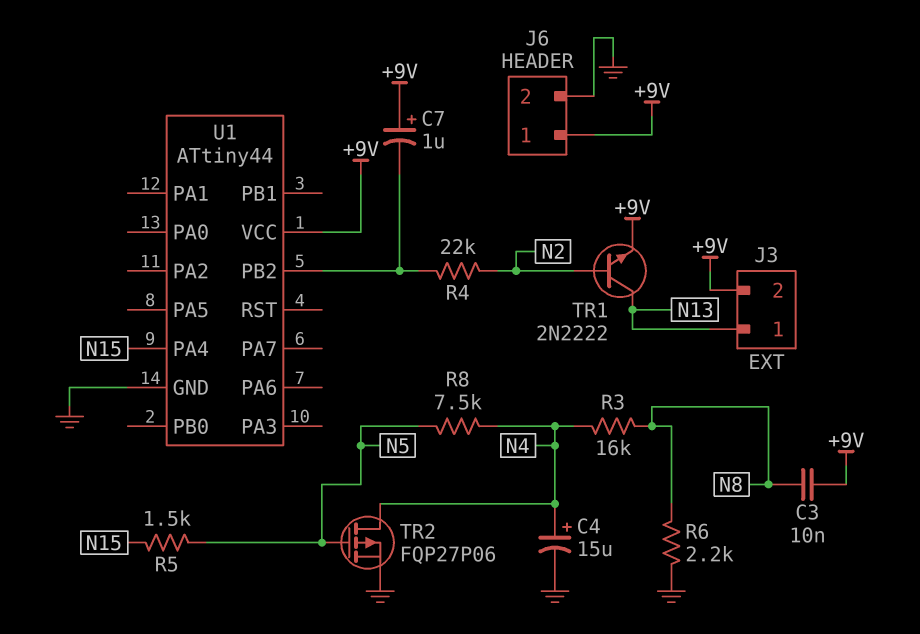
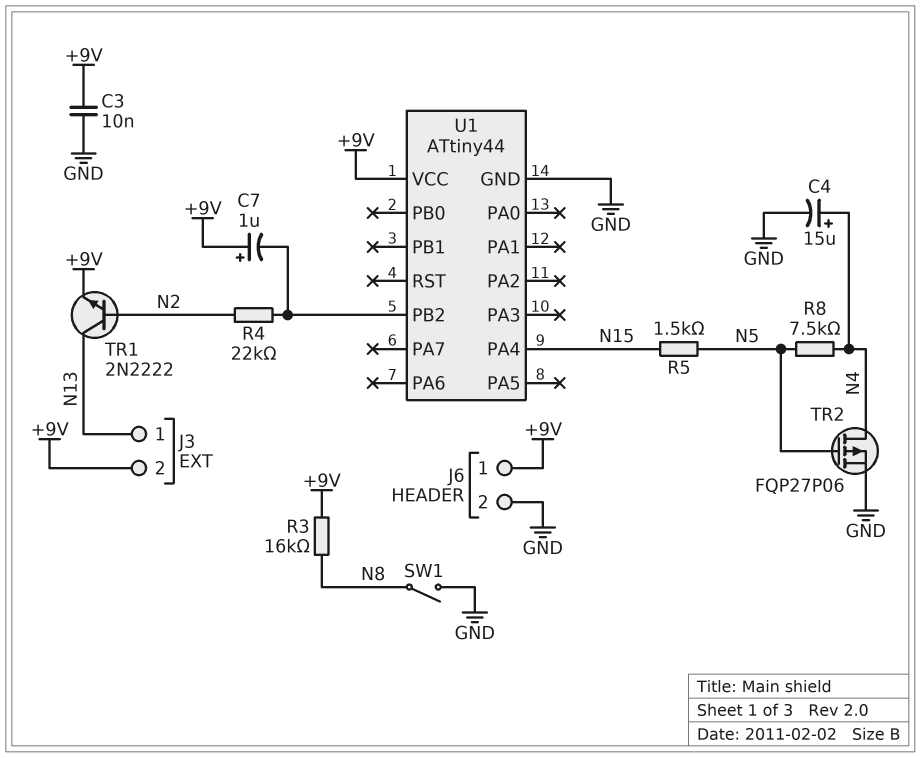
C3: 10nF (+9V, N8) -> 10nF (+9V, GND)
R3: 16k (N4, N8) -> 16k (+9V, N8)
R6: 2.2k (GND, N8) -> none
SW1: none -> switch (GND, N8)

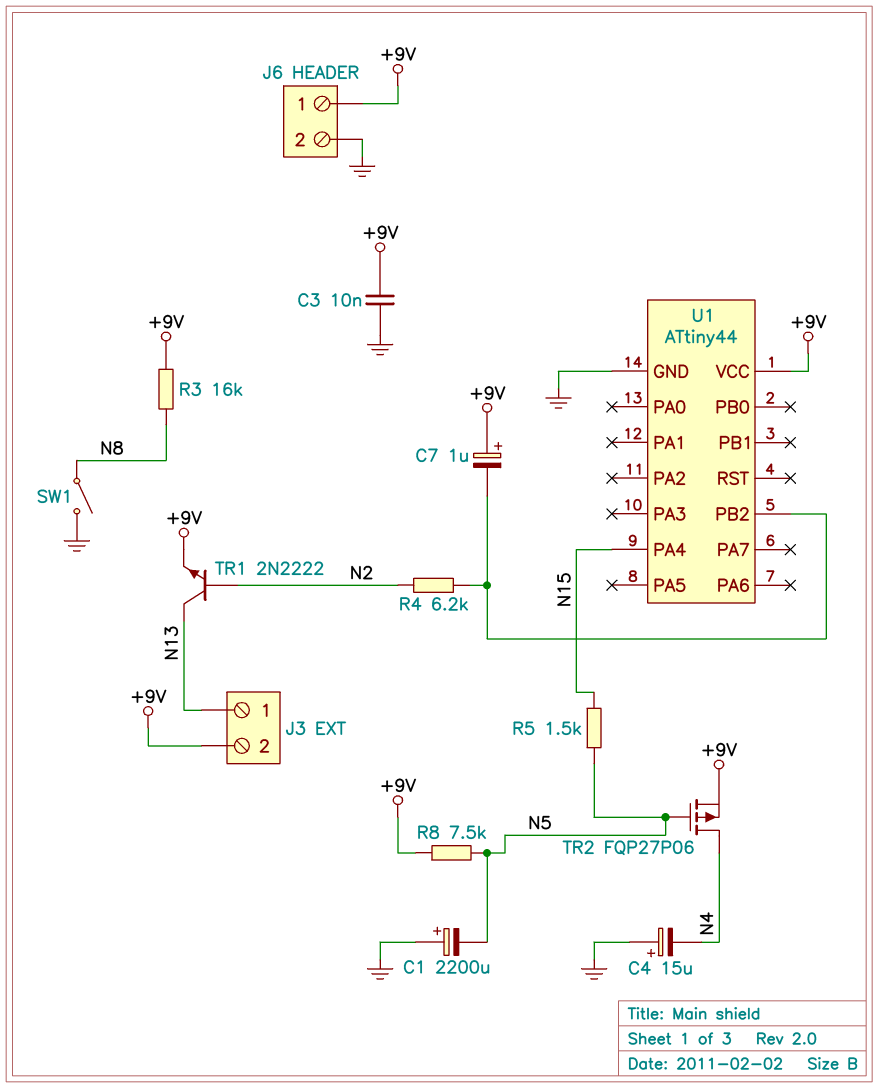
C1: none -> 2200uF (plus GND, minus N5)
C4: 15uF (plus N4, minus GND) -> 15uF (plus GND, minus N4)
R4: 22k (N2, U1/PB2) -> 6.2k (N2, U1/PB2)
R8: 7.5k (N4, N5) -> 7.5k (+9V, N5)
TR2: PMOS FQP27P06 (G N5, D N4, S GND) -> PMOS FQP27P06 (G N5, D N4, S +9V)

